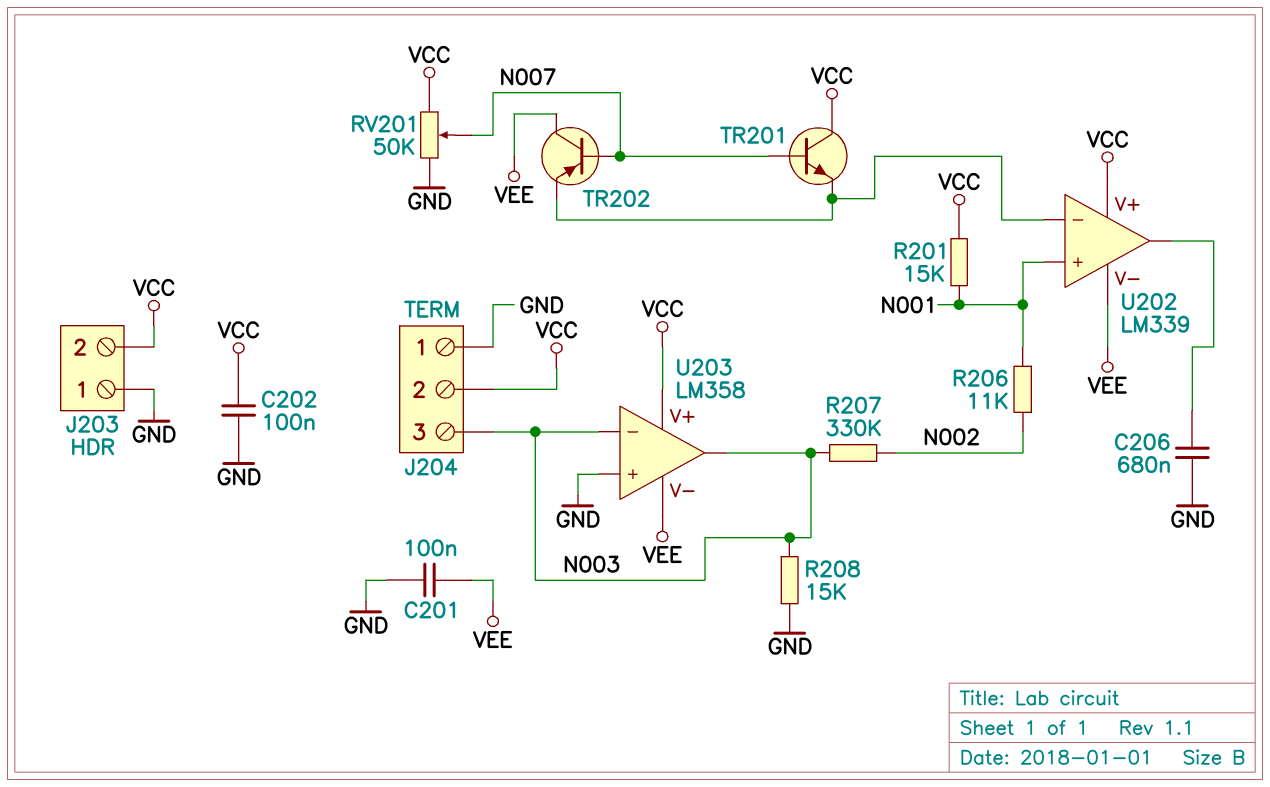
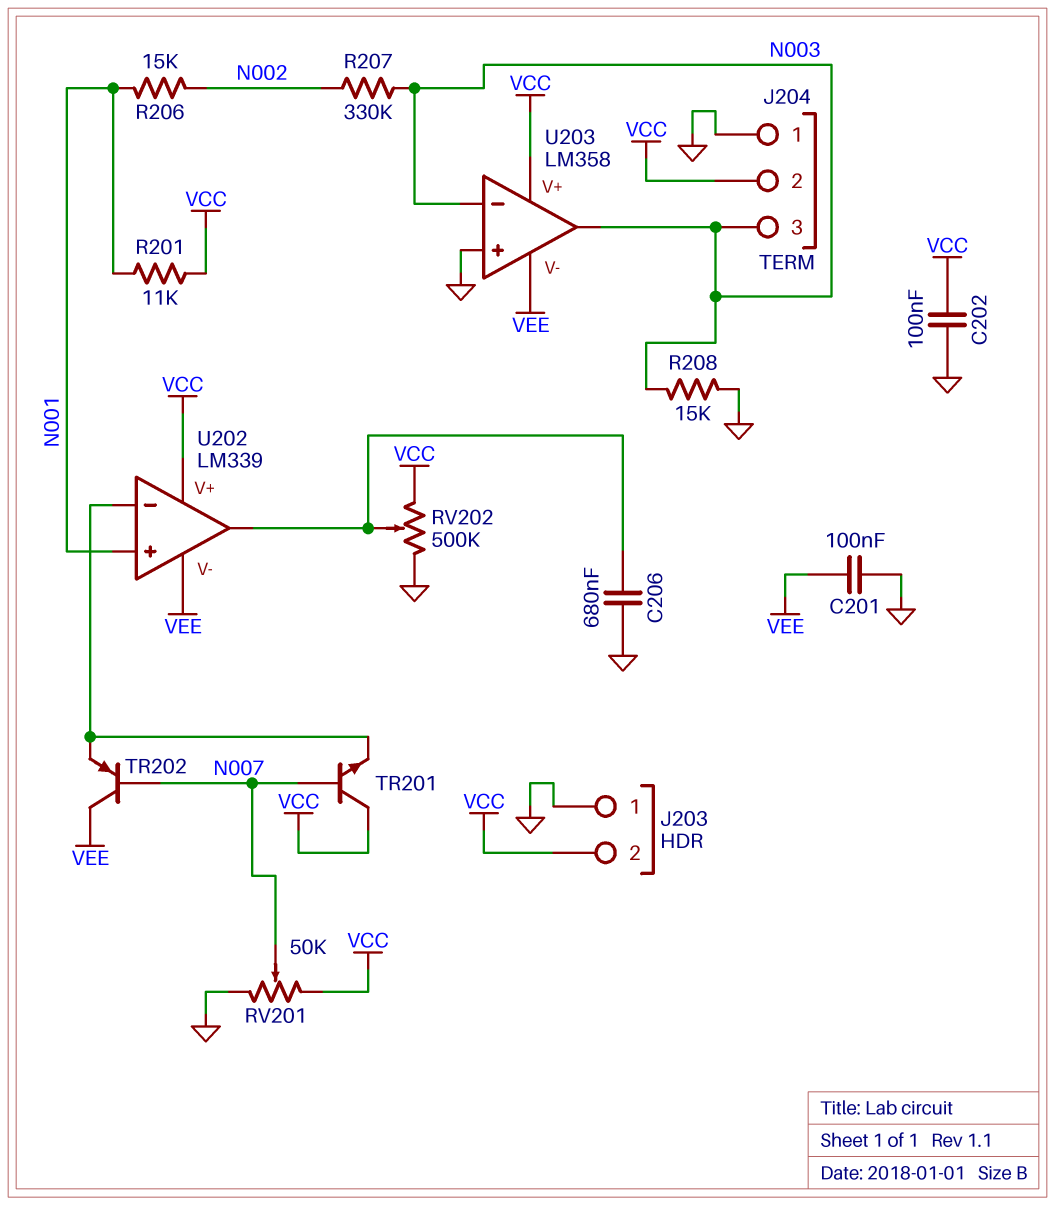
R201: 15k (N001, VCC) -> 11k (N001, VCC)
R206: 11k (N001, N002) -> 15k (N001, N002)
RV202: none -> 500k (GND, VCC, wiper U202/out)

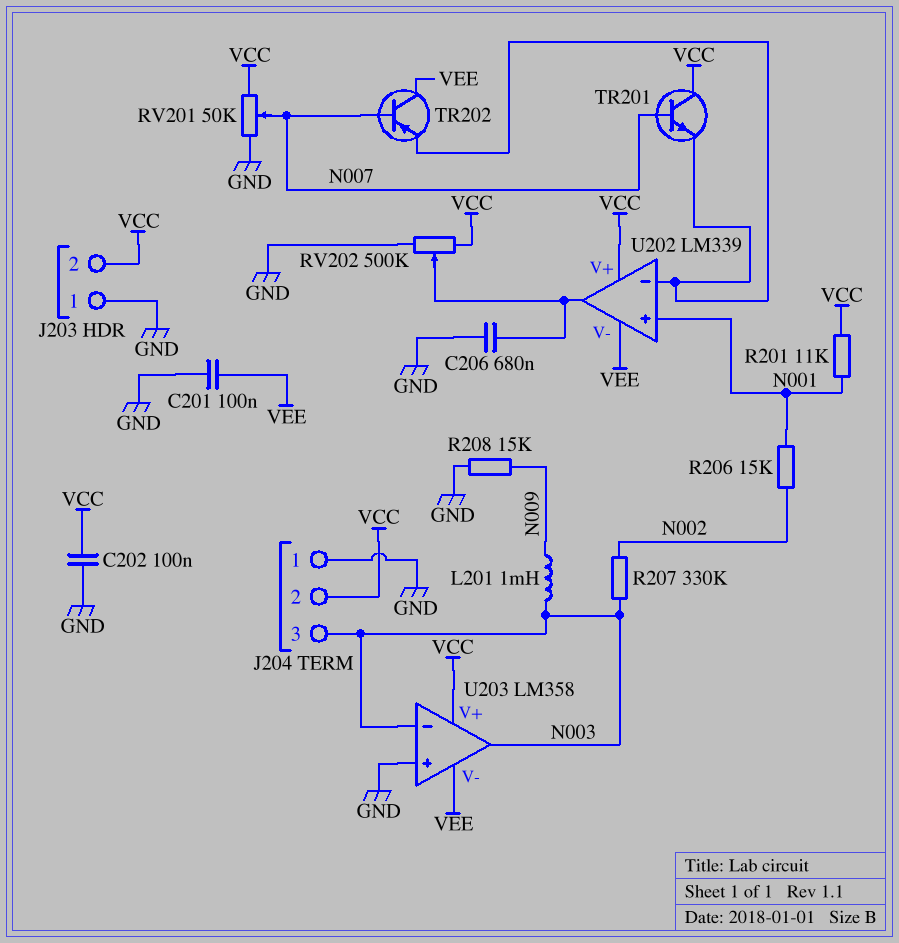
L201: none -> 1mH (N003, N009)
R208: 15k (GND, N003) -> 15k (GND, N009)

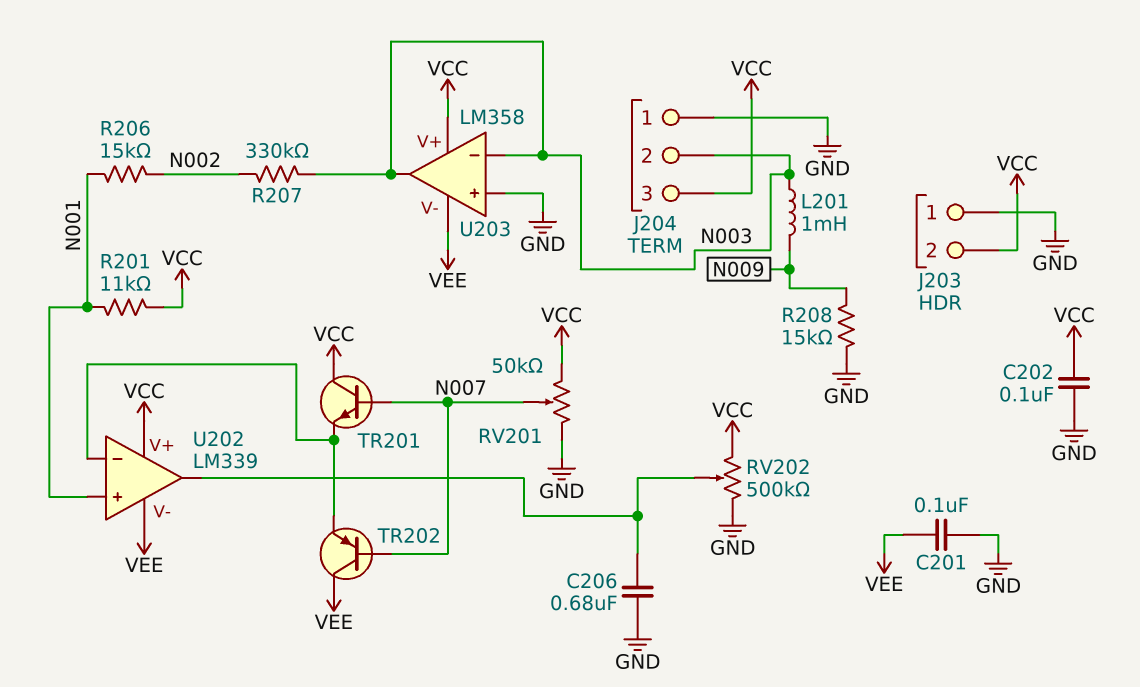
J204 pin 2: VCC -> N003
J204 pin 3: N003 -> VCC

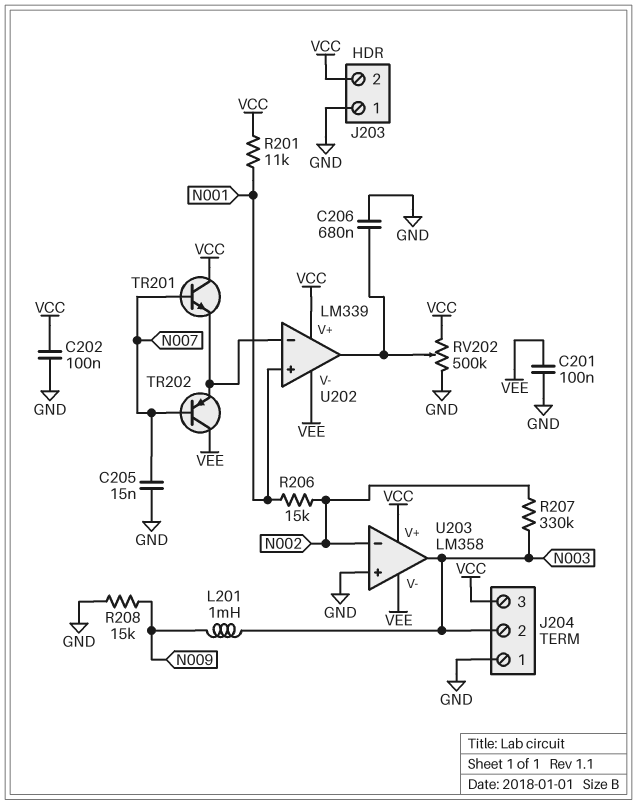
C205: none -> 15nF (GND, N007)
RV201: 50k (GND, VCC, wiper N007) -> none
U203 pin in-: N003 -> N002

